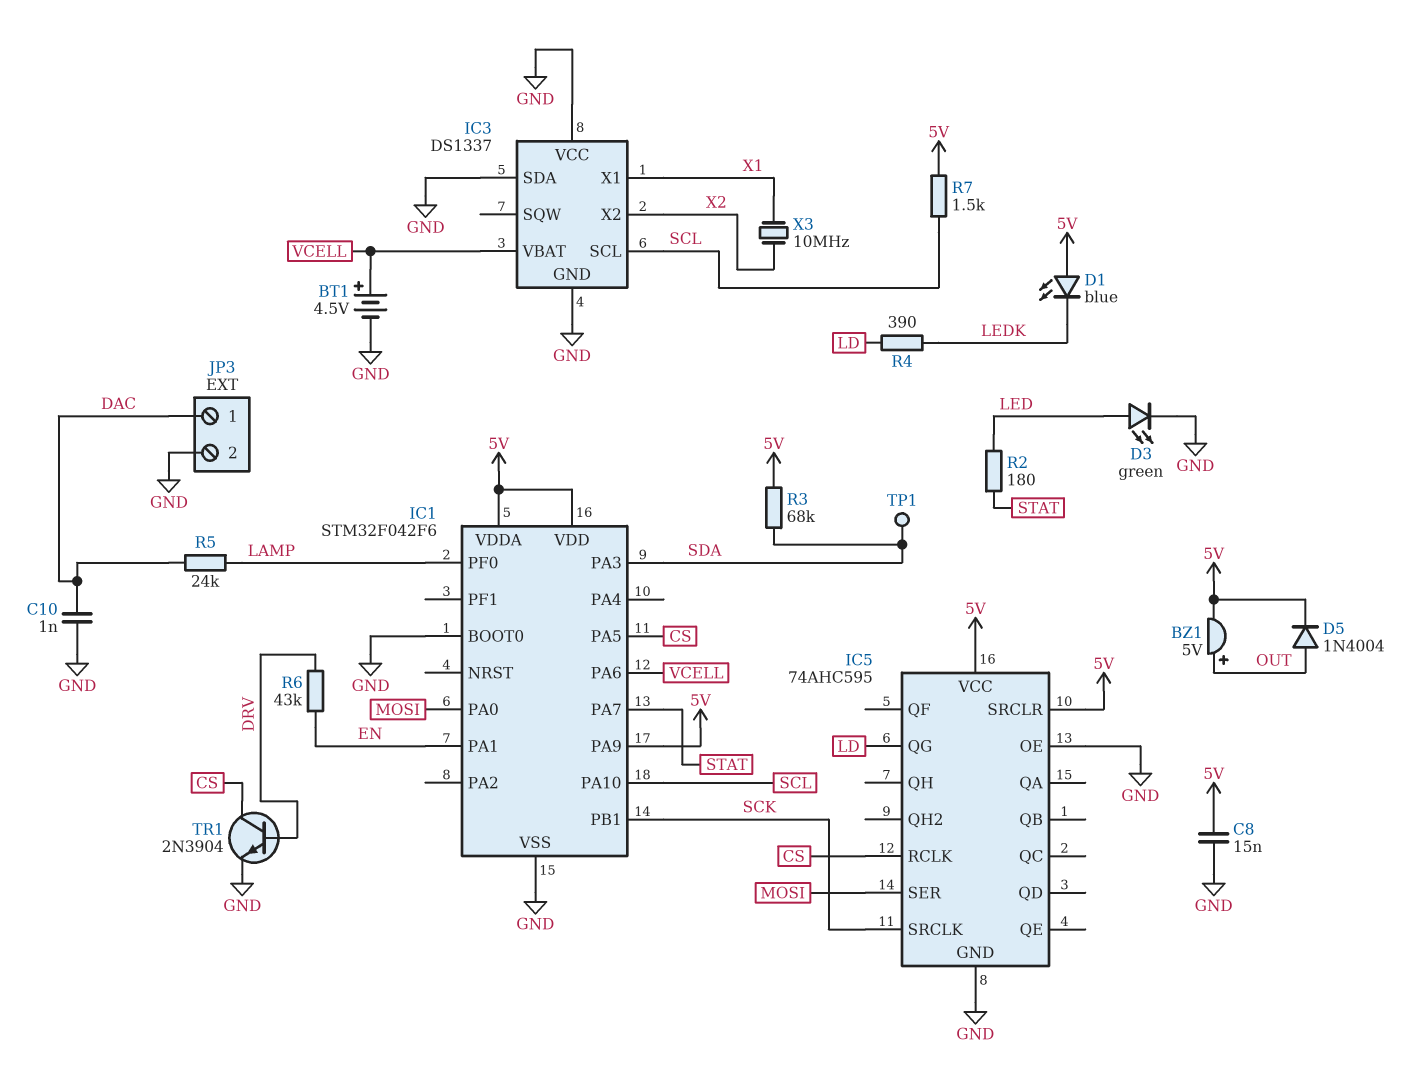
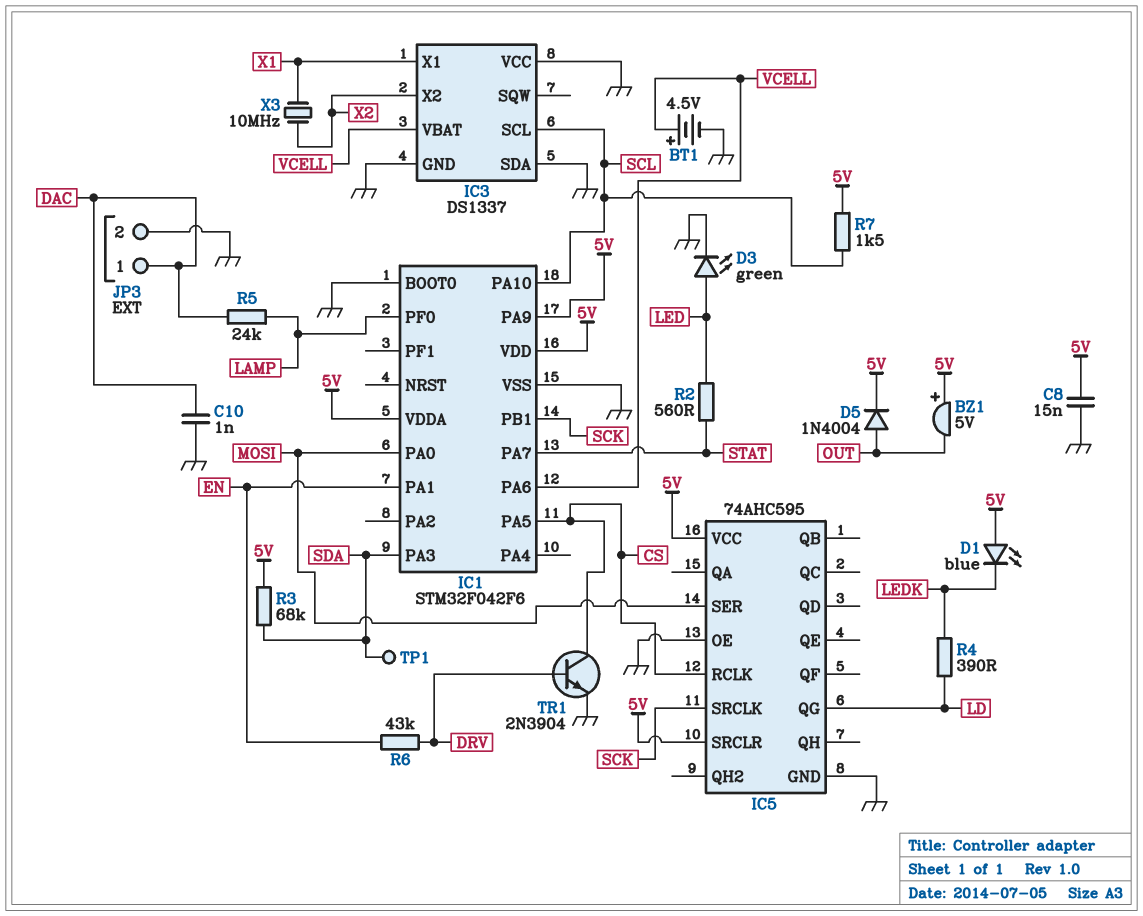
BZ1: buzzer 5V (plus OUT, minus 5V) -> buzzer 5V (plus 5V, minus OUT)
R2: 180 (LED, STAT) -> 560 (LED, STAT)

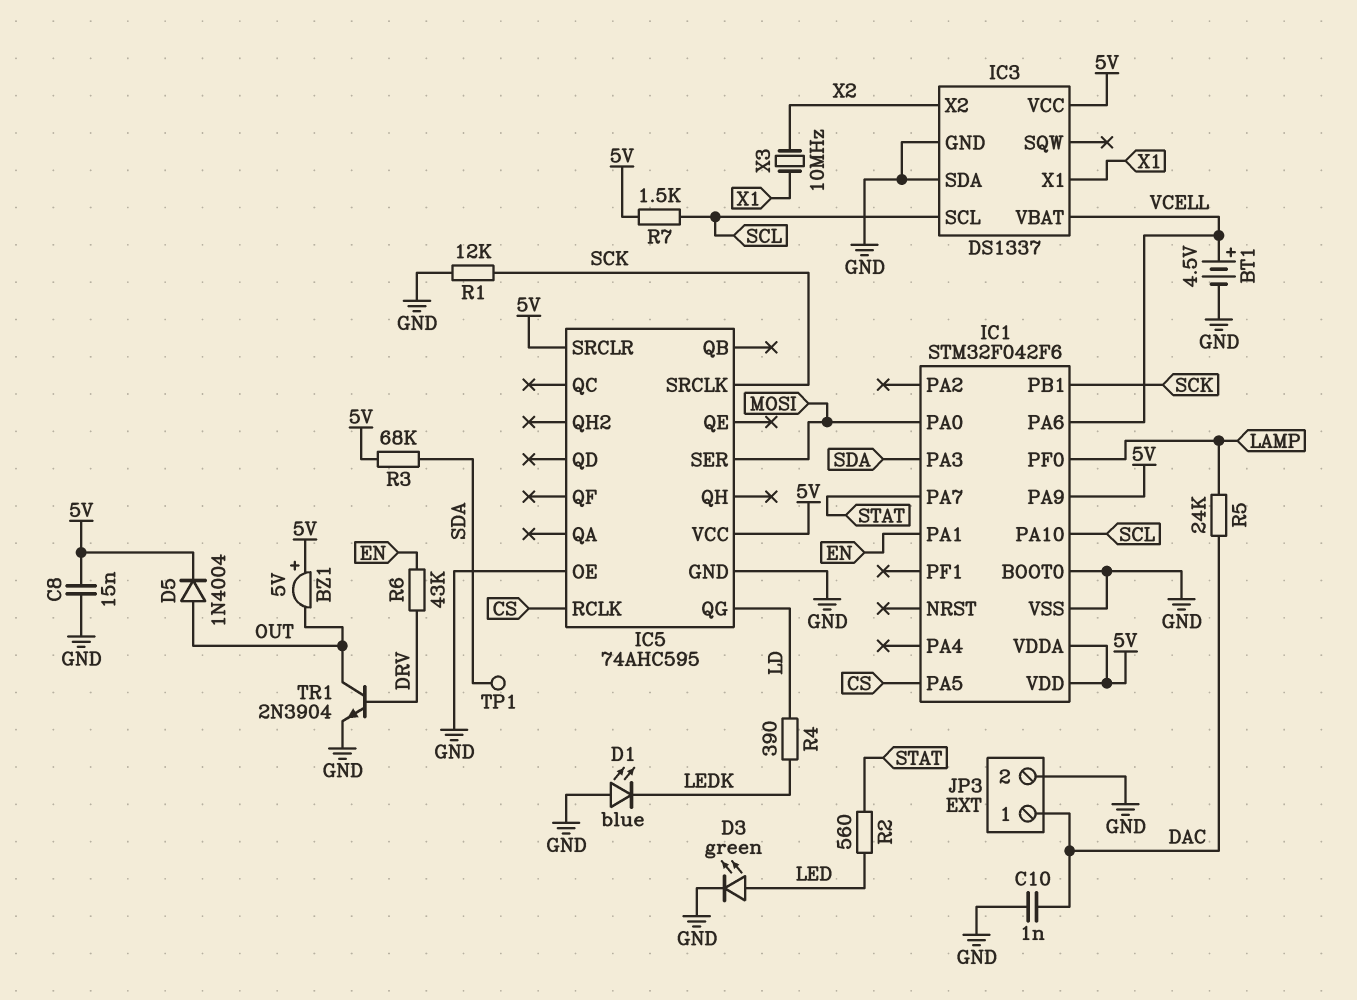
D1: LED blue (A 5V, K LEDK) -> LED blue (A GND, K LEDK)
IC3 pin VCC: GND -> 5V
R1: none -> 12k (GND, SCK)
TR1: NPN 2N3904 (B DRV, C CS, E GND) -> NPN 2N3904 (B DRV, C OUT, E GND)

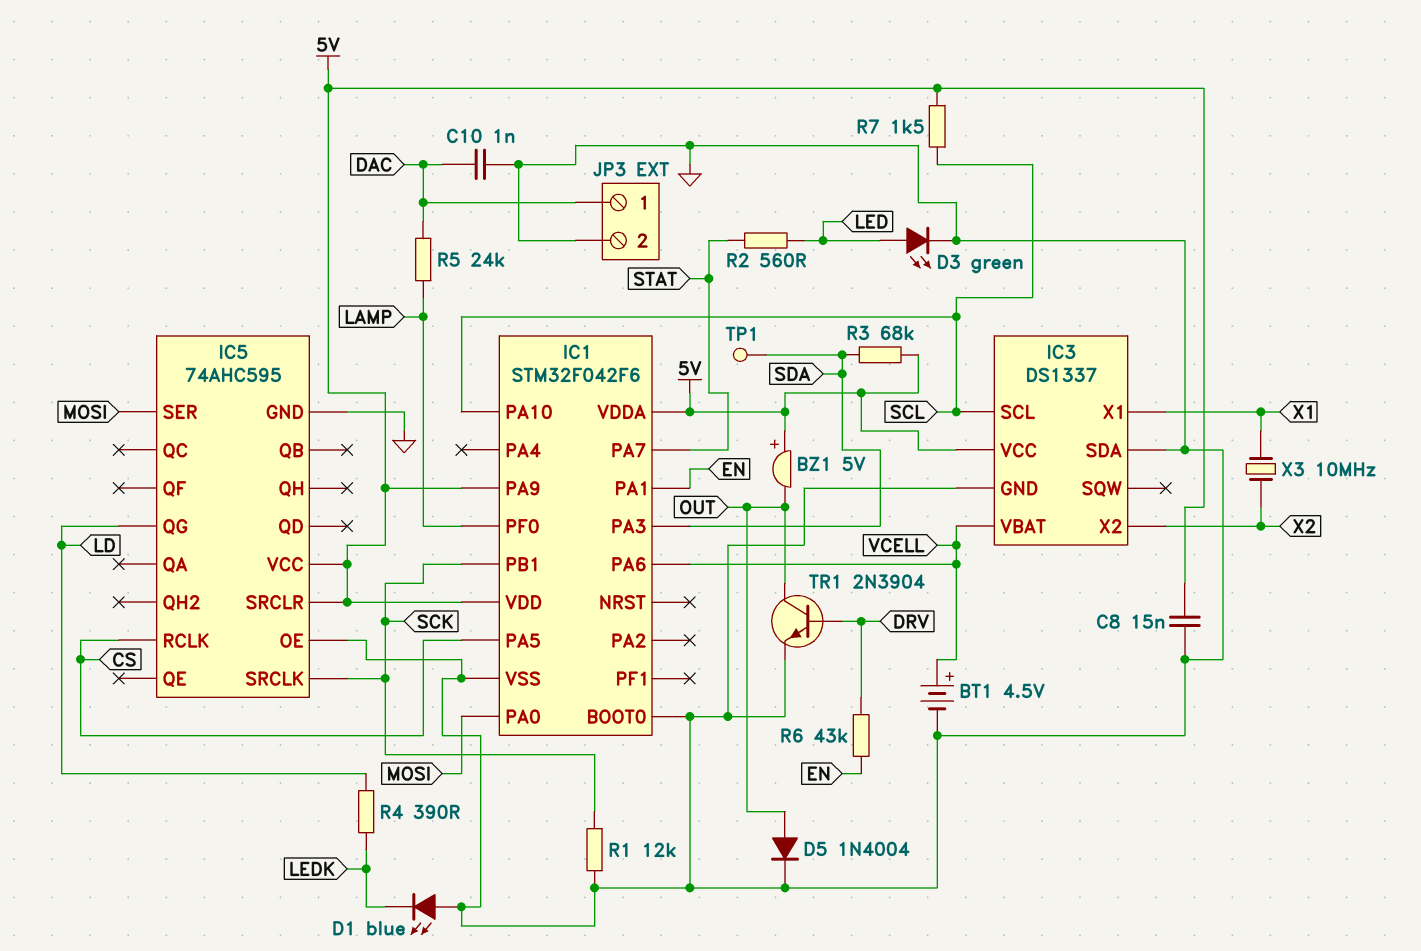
D5: diode 1N4004 (A OUT, K 5V) -> diode 1N4004 (A OUT, K GND)

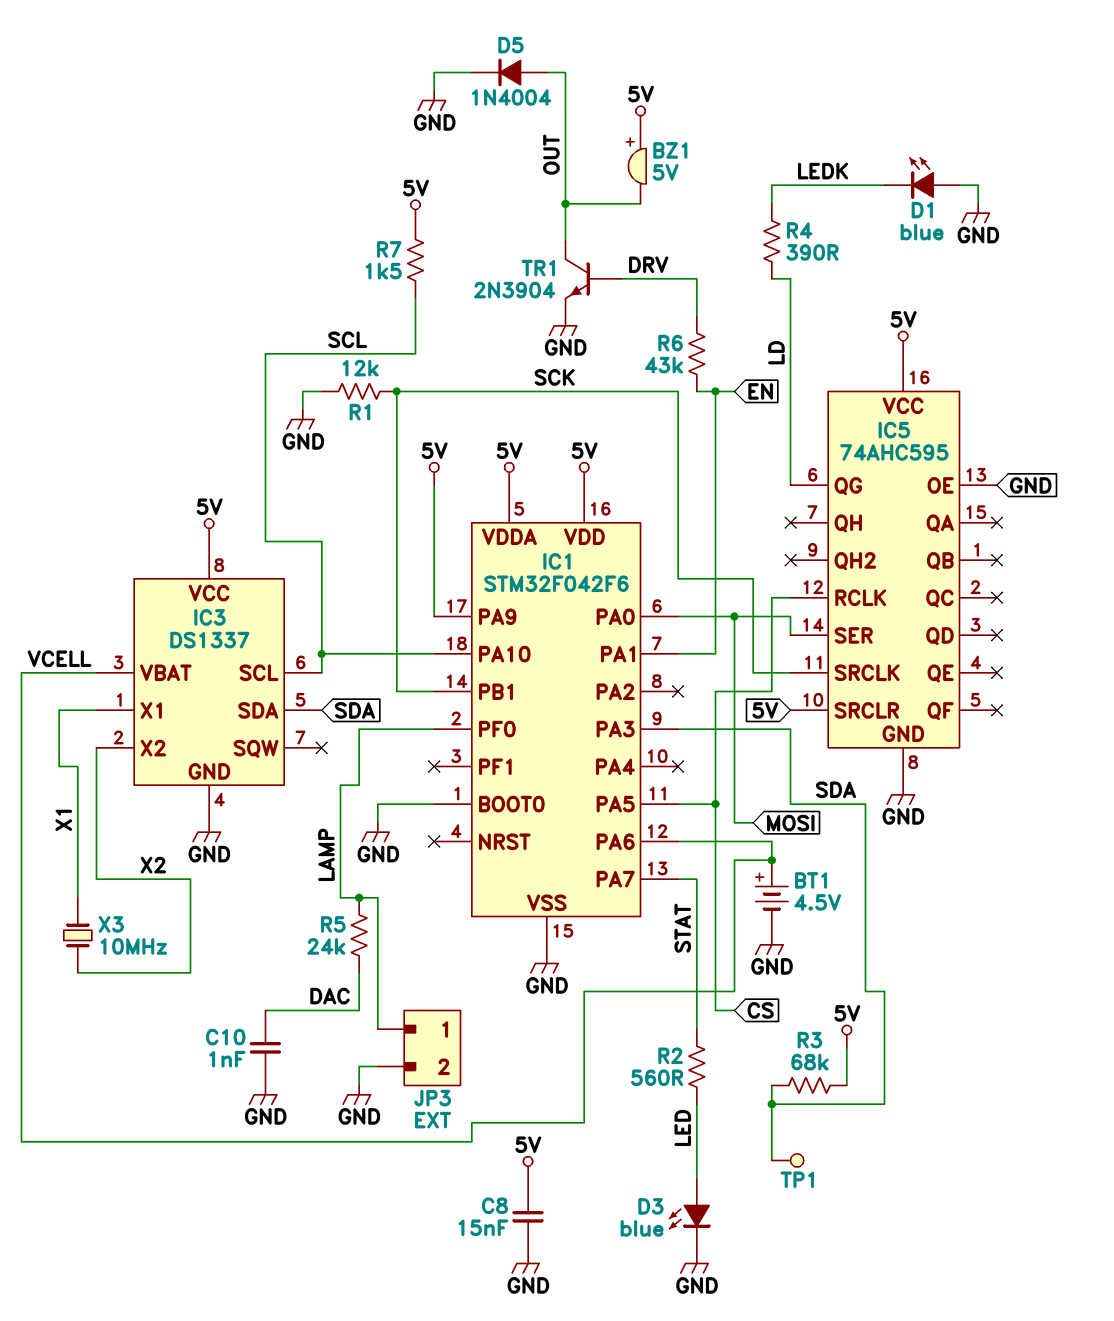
D3: LED green (A LED, K GND) -> LED blue (A LED, K GND)
IC3 pin SDA: GND -> SDA
JP3 pin 1: DAC -> LAMP

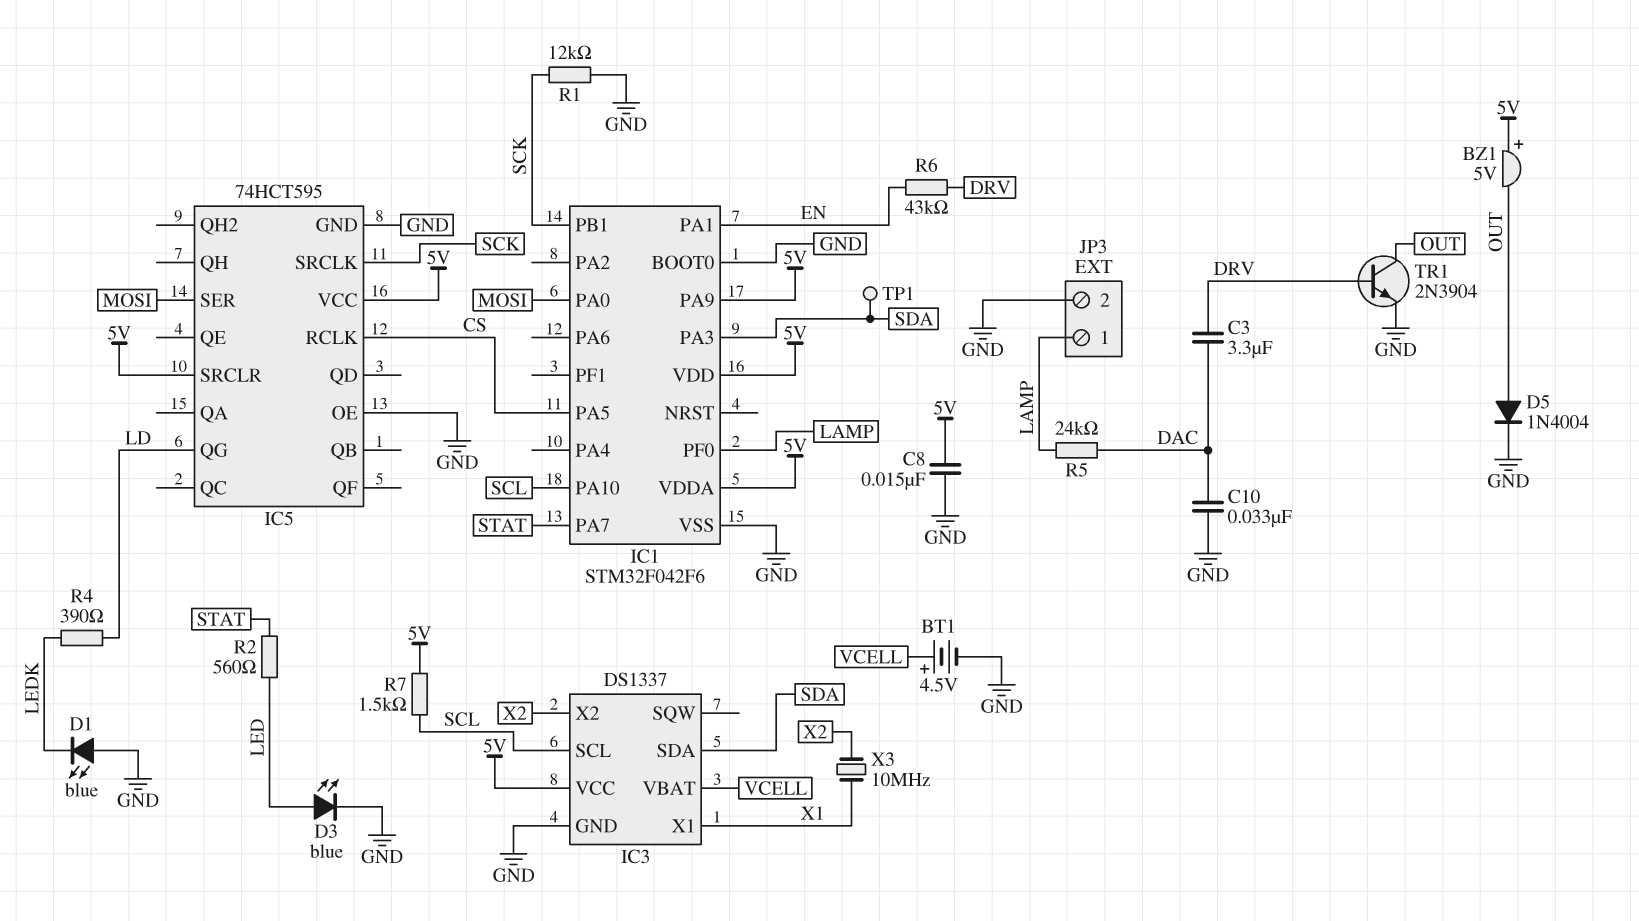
C3: none -> 3.3uF (DAC, DRV)
C10: 1nF (DAC, GND) -> 33nF (DAC, GND)
IC1 pin PA6: VCELL -> none
IC5: 74AHC595 -> 74HCT595
R3: 68k (5V, SDA) -> none

